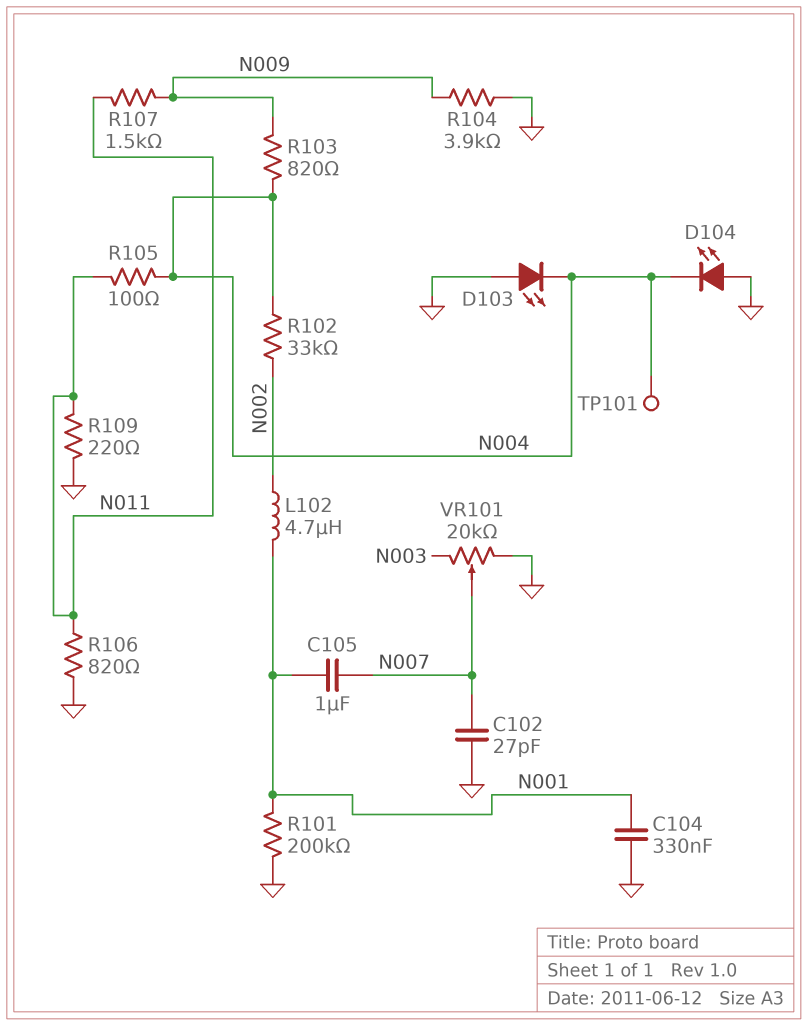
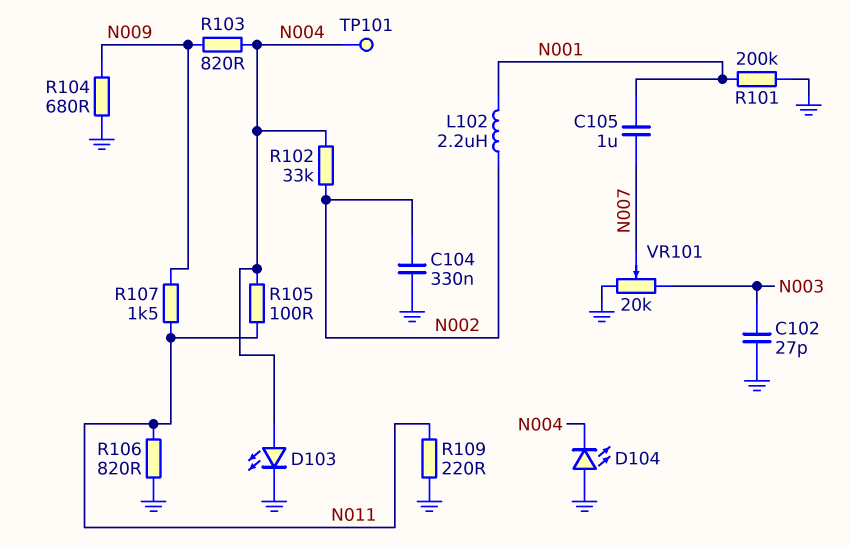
C102: 27pF (GND, N007) -> 27pF (GND, N003)
C104: 330nF (GND, N001) -> 330nF (GND, N002)
D103: LED (A GND, K N004) -> LED (A N004, K GND)
L102: 4.7uH (N001, N002) -> 2.2uH (N001, N002)
R104: 3.9k (GND, N009) -> 680 (GND, N009)

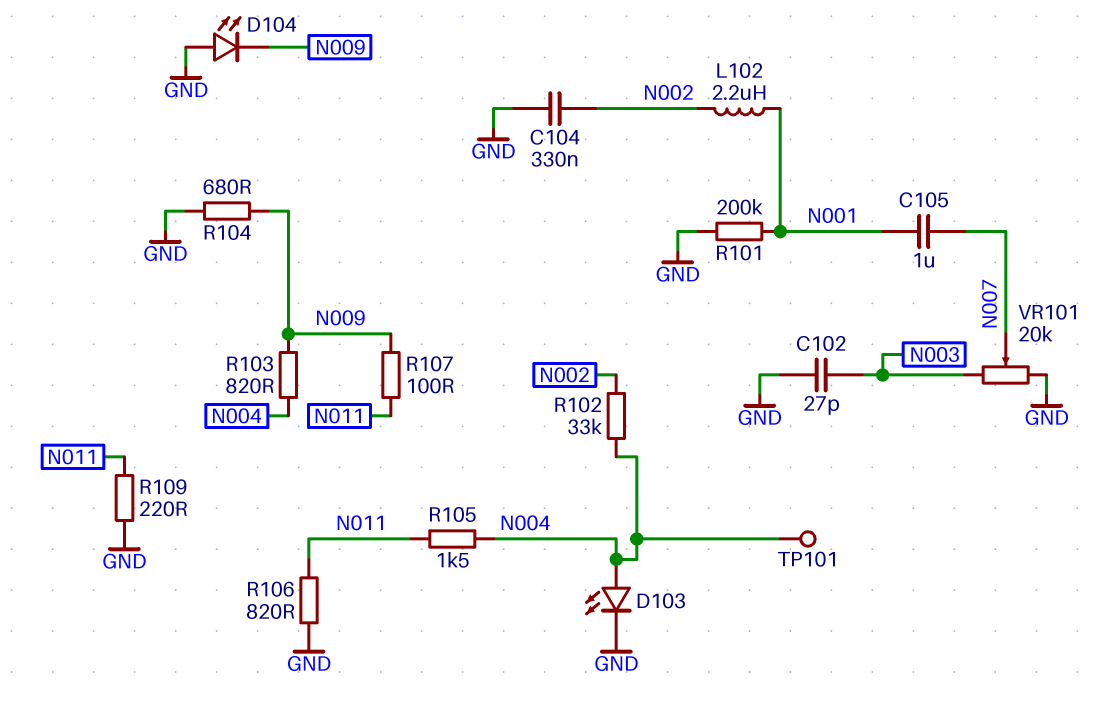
D104: LED (A GND, K N004) -> LED (A GND, K N009)
R105: 100 (N004, N011) -> 1.5k (N004, N011)
R107: 1.5k (N009, N011) -> 100 (N009, N011)

